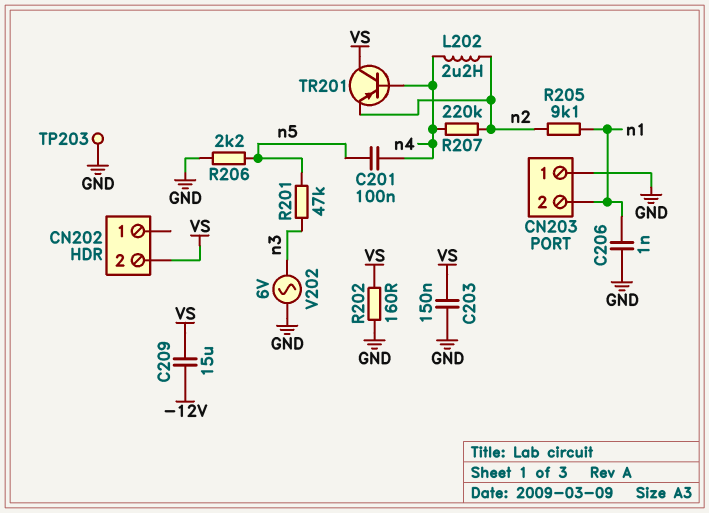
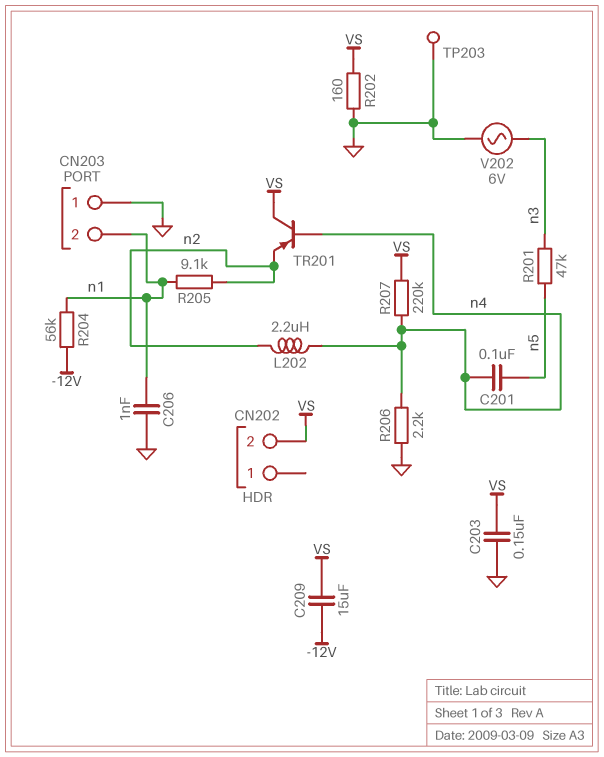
R204: none -> 56k (-12V, n1)
R206: 2.2k (GND, n5) -> 2.2k (GND, n4)
R207: 220k (n2, n4) -> 220k (VS, n4)

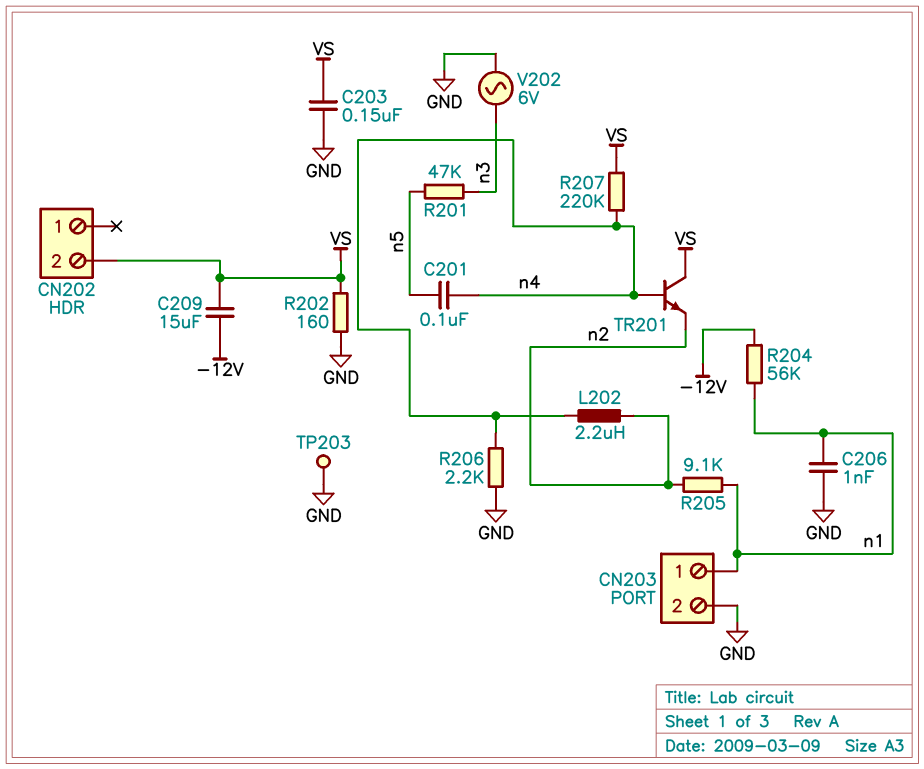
CN203 pin 1: GND -> n1
CN203 pin 2: n1 -> GND
TR201: PNP (B n4, C VS, E n2) -> NPN (B n4, C VS, E n2)

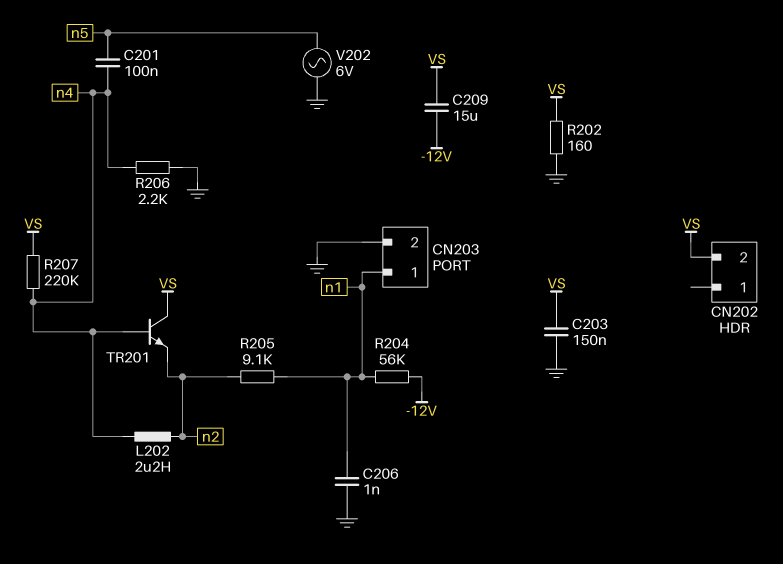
R201: 47k (n3, n5) -> none
TP203: test point (GND) -> none
V202: AC 6V (GND, n3) -> AC 6V (GND, n5)

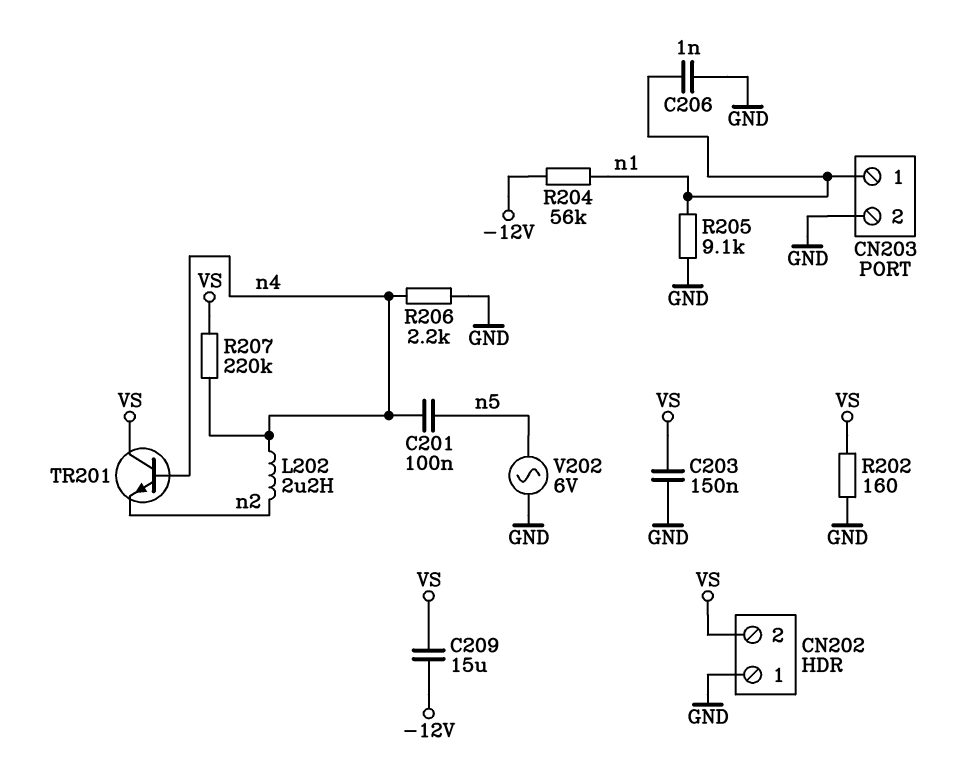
CN202 pin 1: none -> GND
R205: 9.1k (n1, n2) -> 9.1k (GND, n1)

